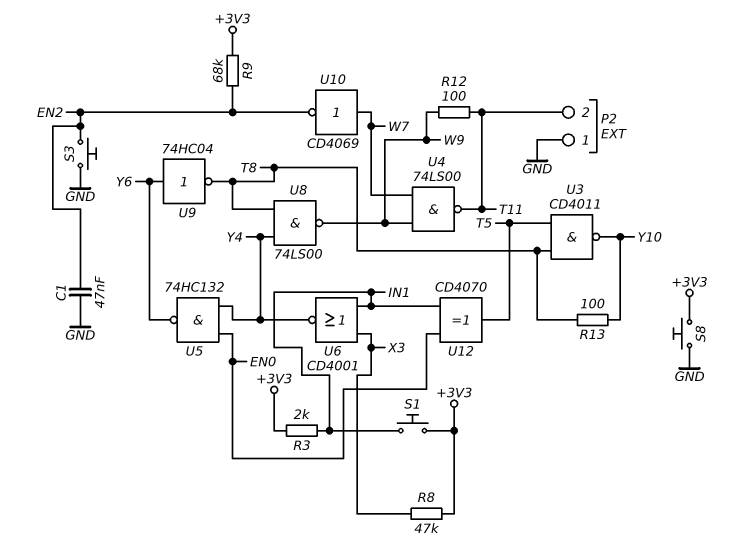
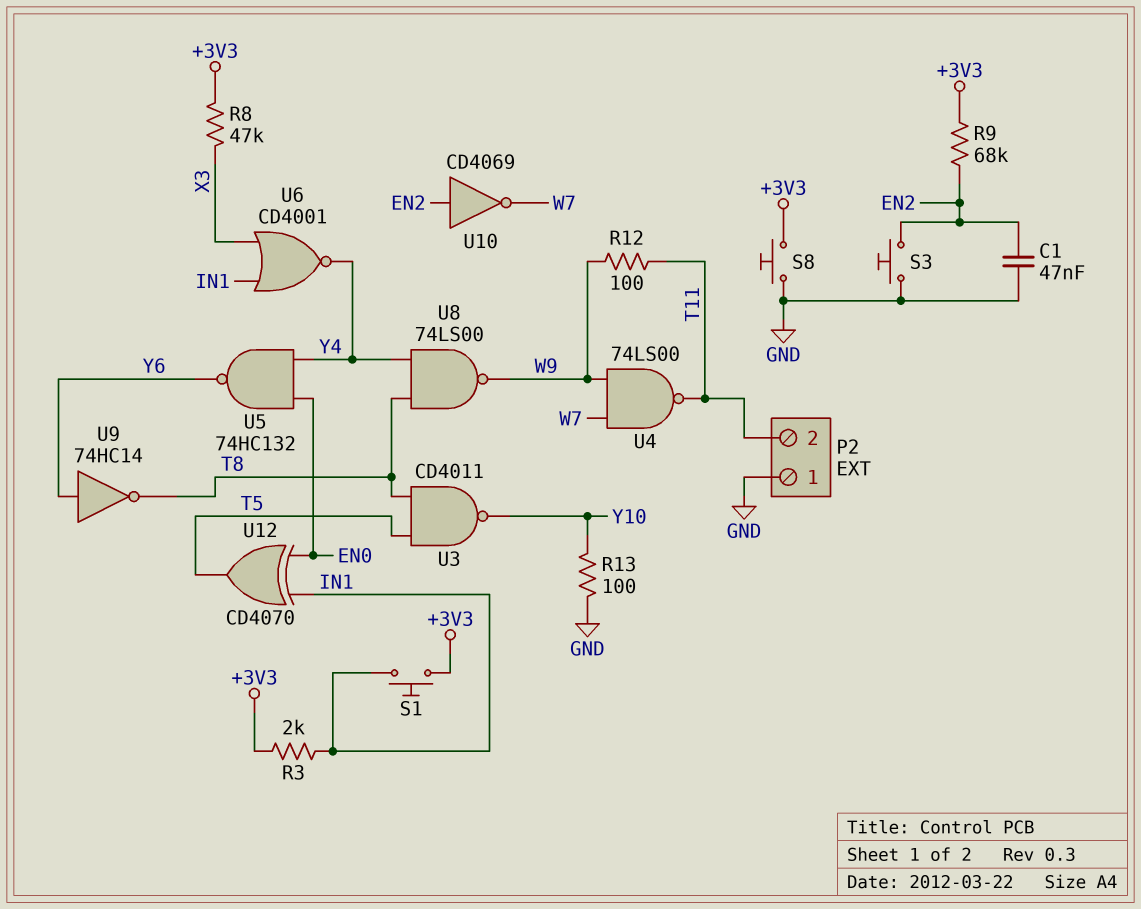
R13: 100 (T8, Y10) -> 100 (GND, Y10)
U9: NOT 74HC04 (in Y6, out T8) -> NOT 74HC14 (in Y6, out T8)
U10: NOT CD4069 (in W7, out EN2) -> NOT CD4069 (in EN2, out W7)

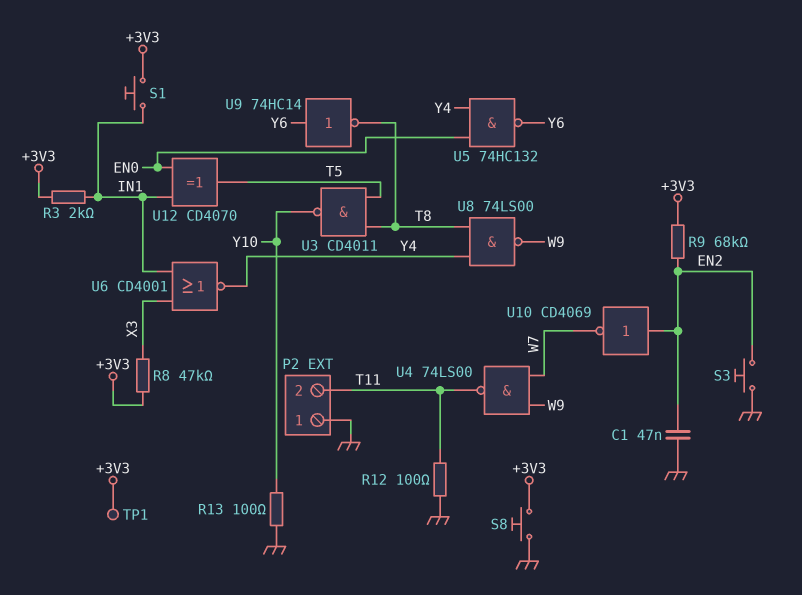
R12: 100 (T11, W9) -> 100 (GND, T11)
TP1: none -> test point (+3V3)

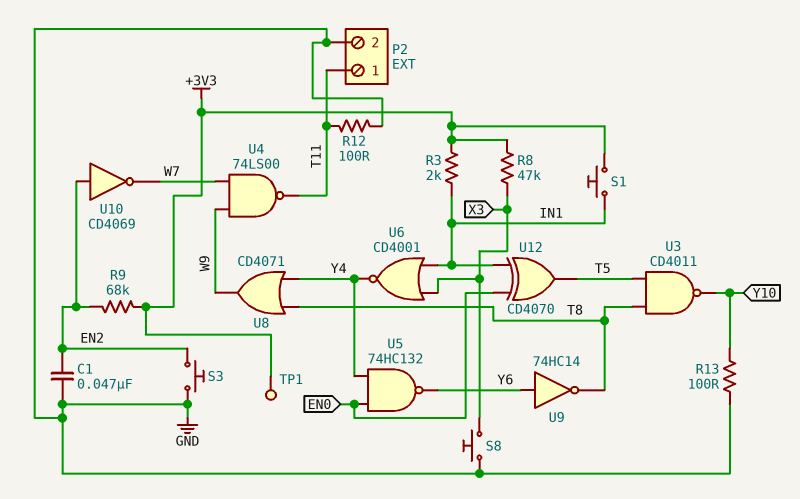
P2 pin 1: GND -> T11
P2 pin 2: T11 -> GND
S8: button (+3V3, GND) -> button (GND, X3)
U8: NAND 74LS00 (in T8, in Y4, out W9) -> OR CD4071 (in T8, in Y4, out W9)

